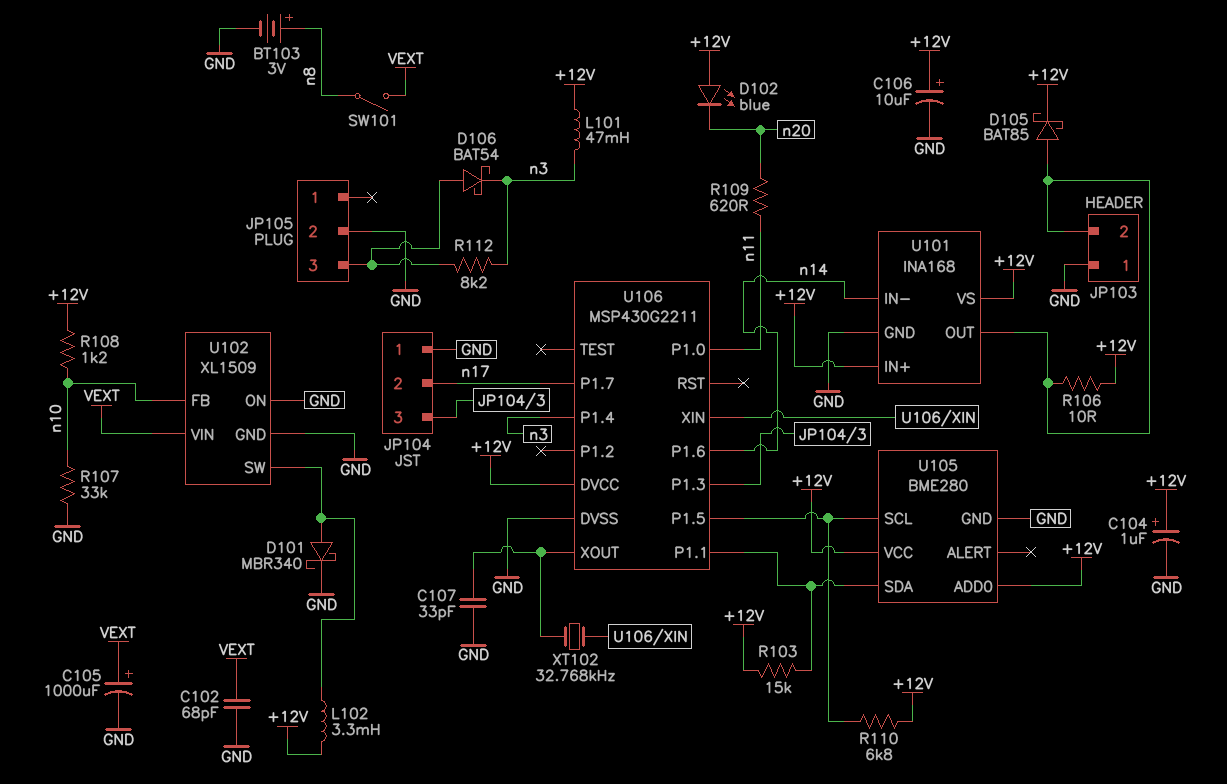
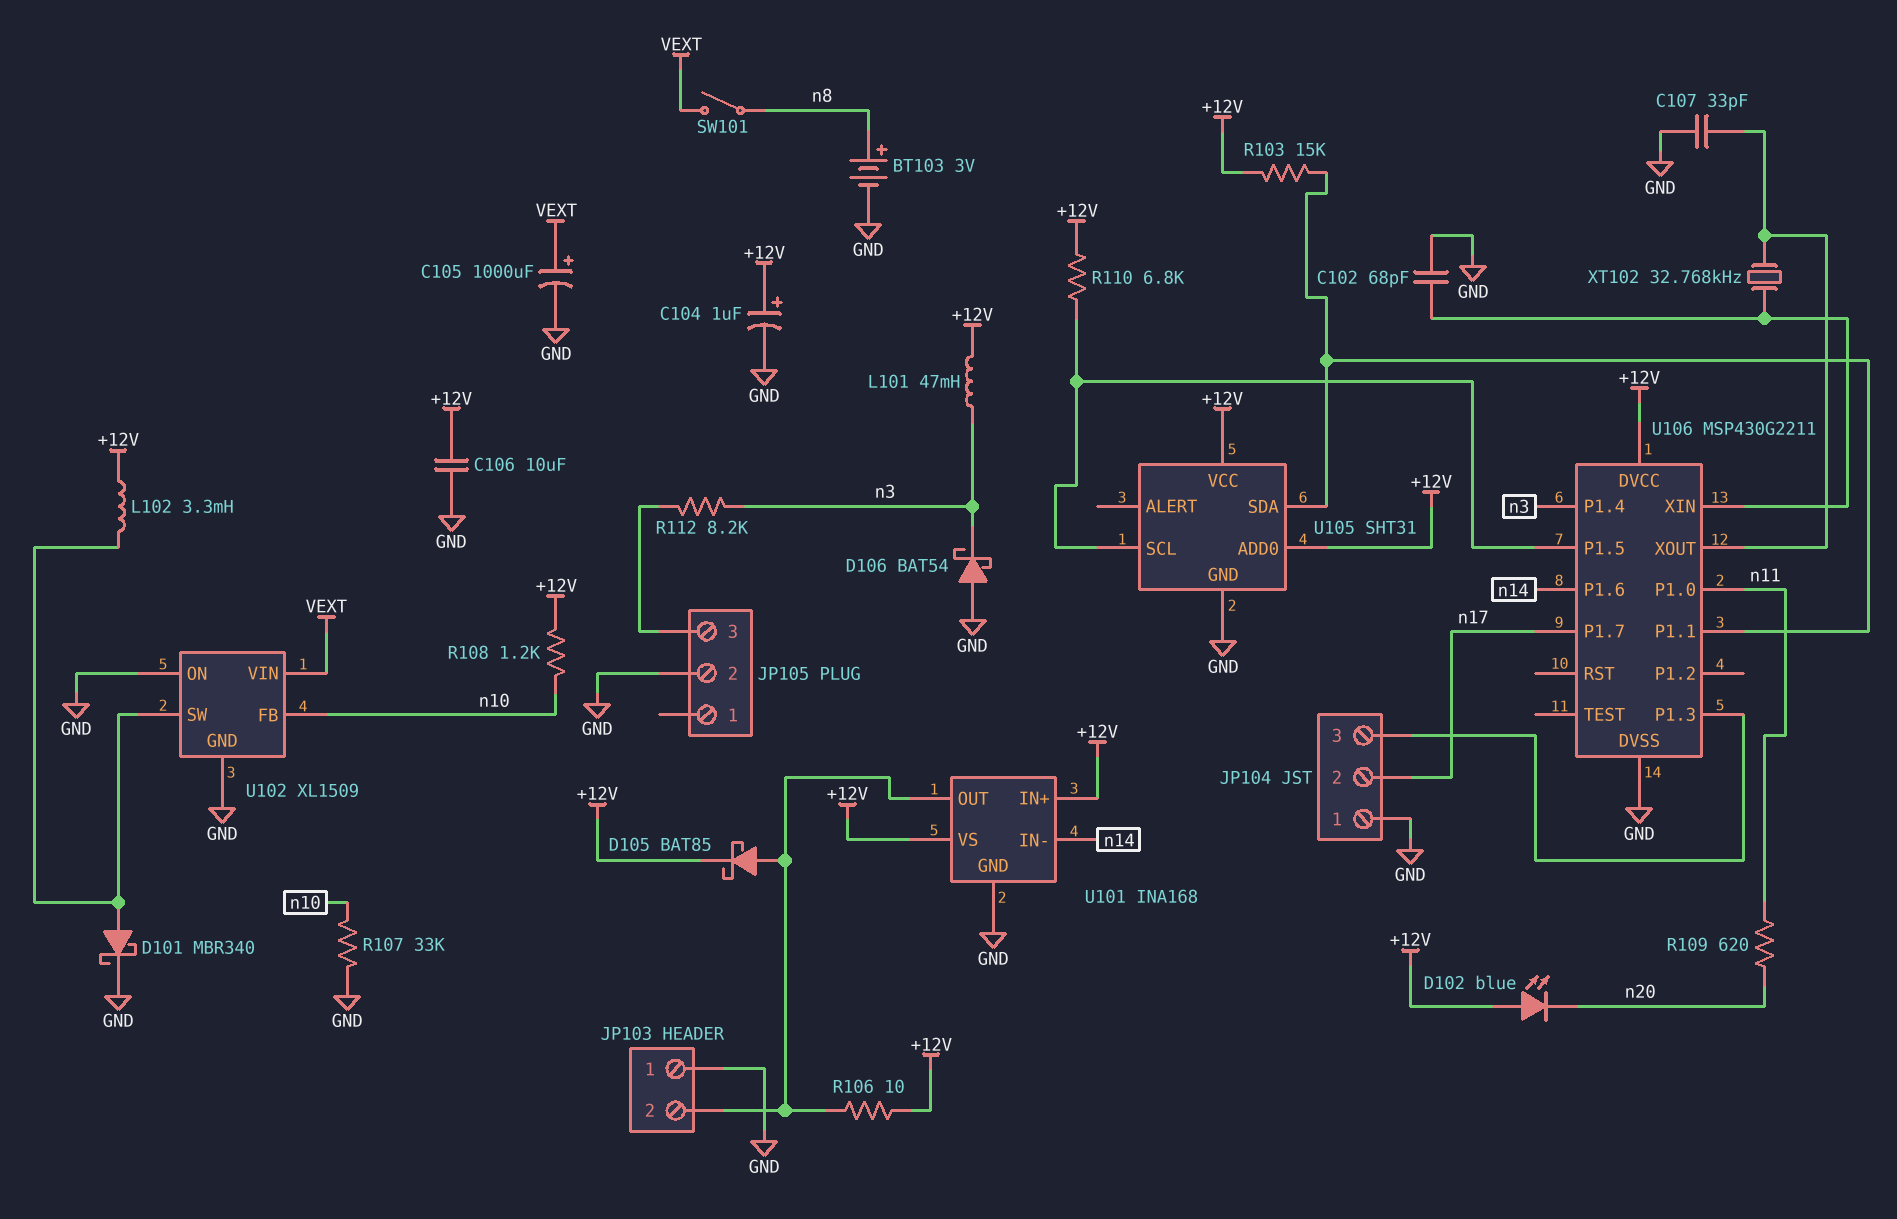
C102: 68pF (GND, VEXT) -> 68pF (GND, U106/XIN)
C106: 10uF (plus +12V, minus GND) -> 10uF (+12V, GND)
D106: schottky BAT54 (A JP105/3, K n3) -> schottky BAT54 (A GND, K n3)
U105: BME280 -> SHT31

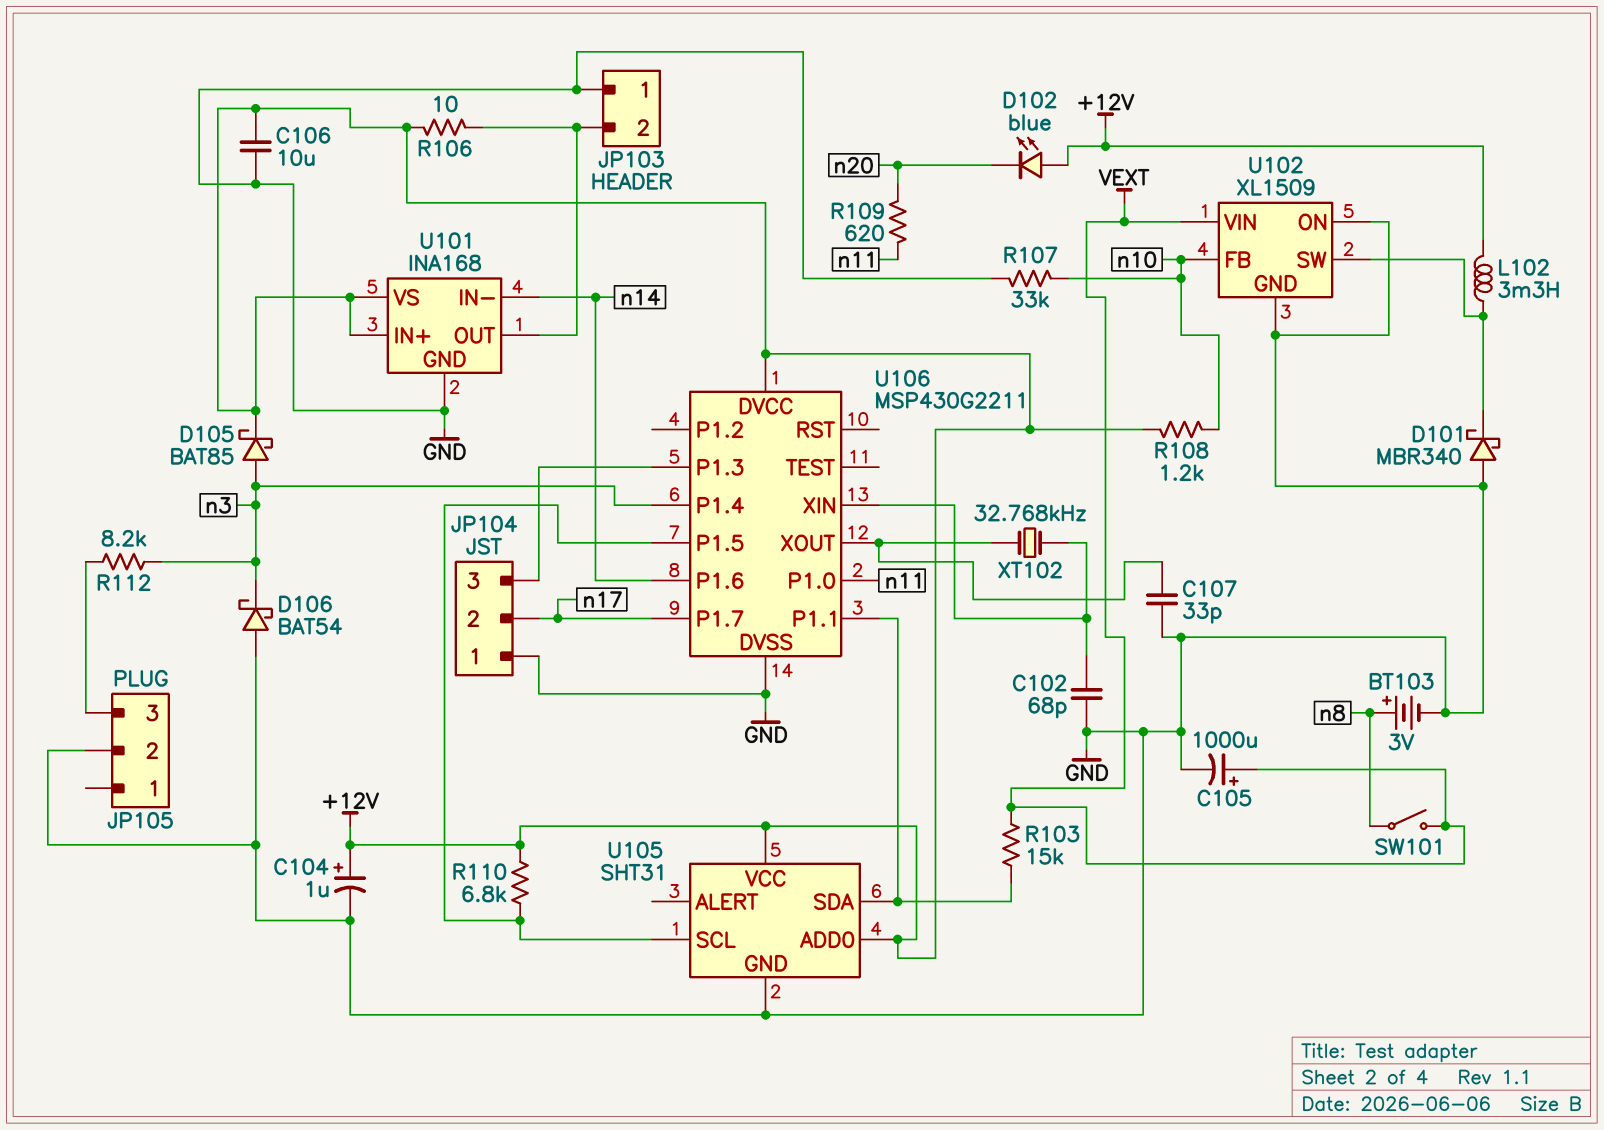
D101: schottky MBR340 (A U102/SW, K GND) -> schottky MBR340 (A GND, K U102/SW)
D105: schottky BAT85 (A JP103/2, K +12V) -> schottky BAT85 (A n3, K +12V)
L101: 47mH (+12V, n3) -> none
R103: 15k (+12V, U105/SDA) -> 15k (U105/SDA, VEXT)

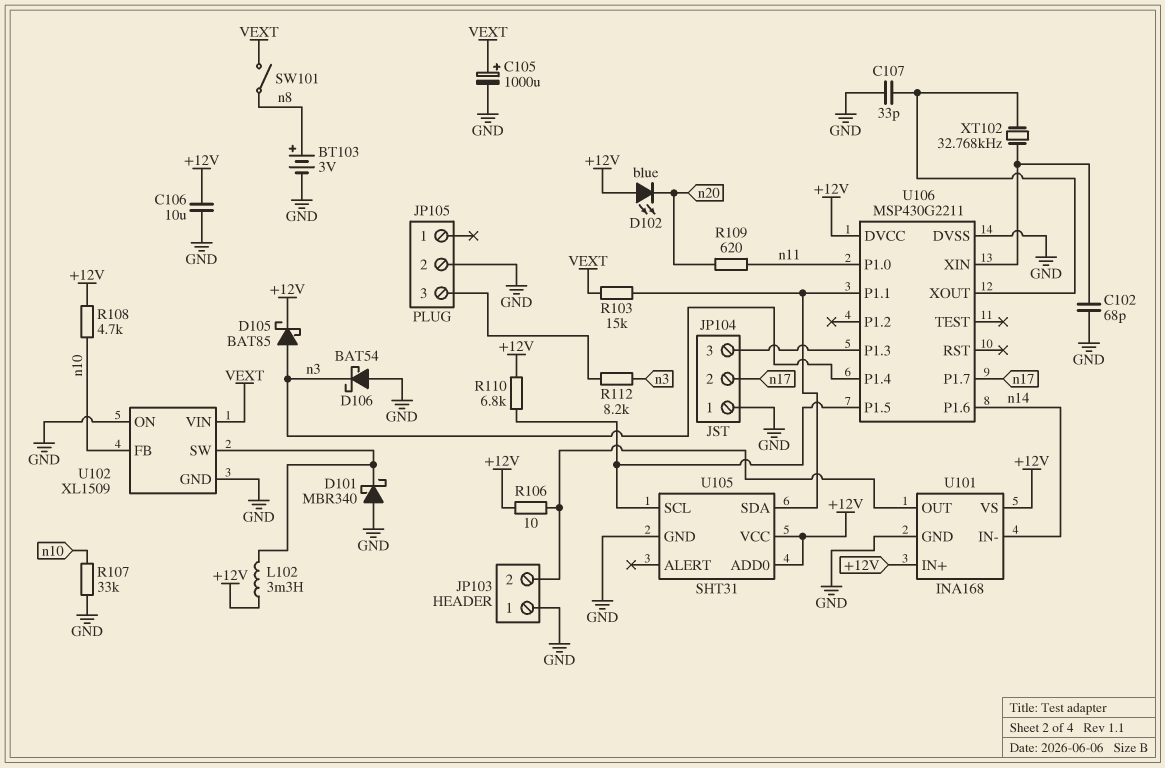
C104: 1uF (plus +12V, minus GND) -> none
R108: 1.2k (+12V, n10) -> 4.7k (+12V, n10)

